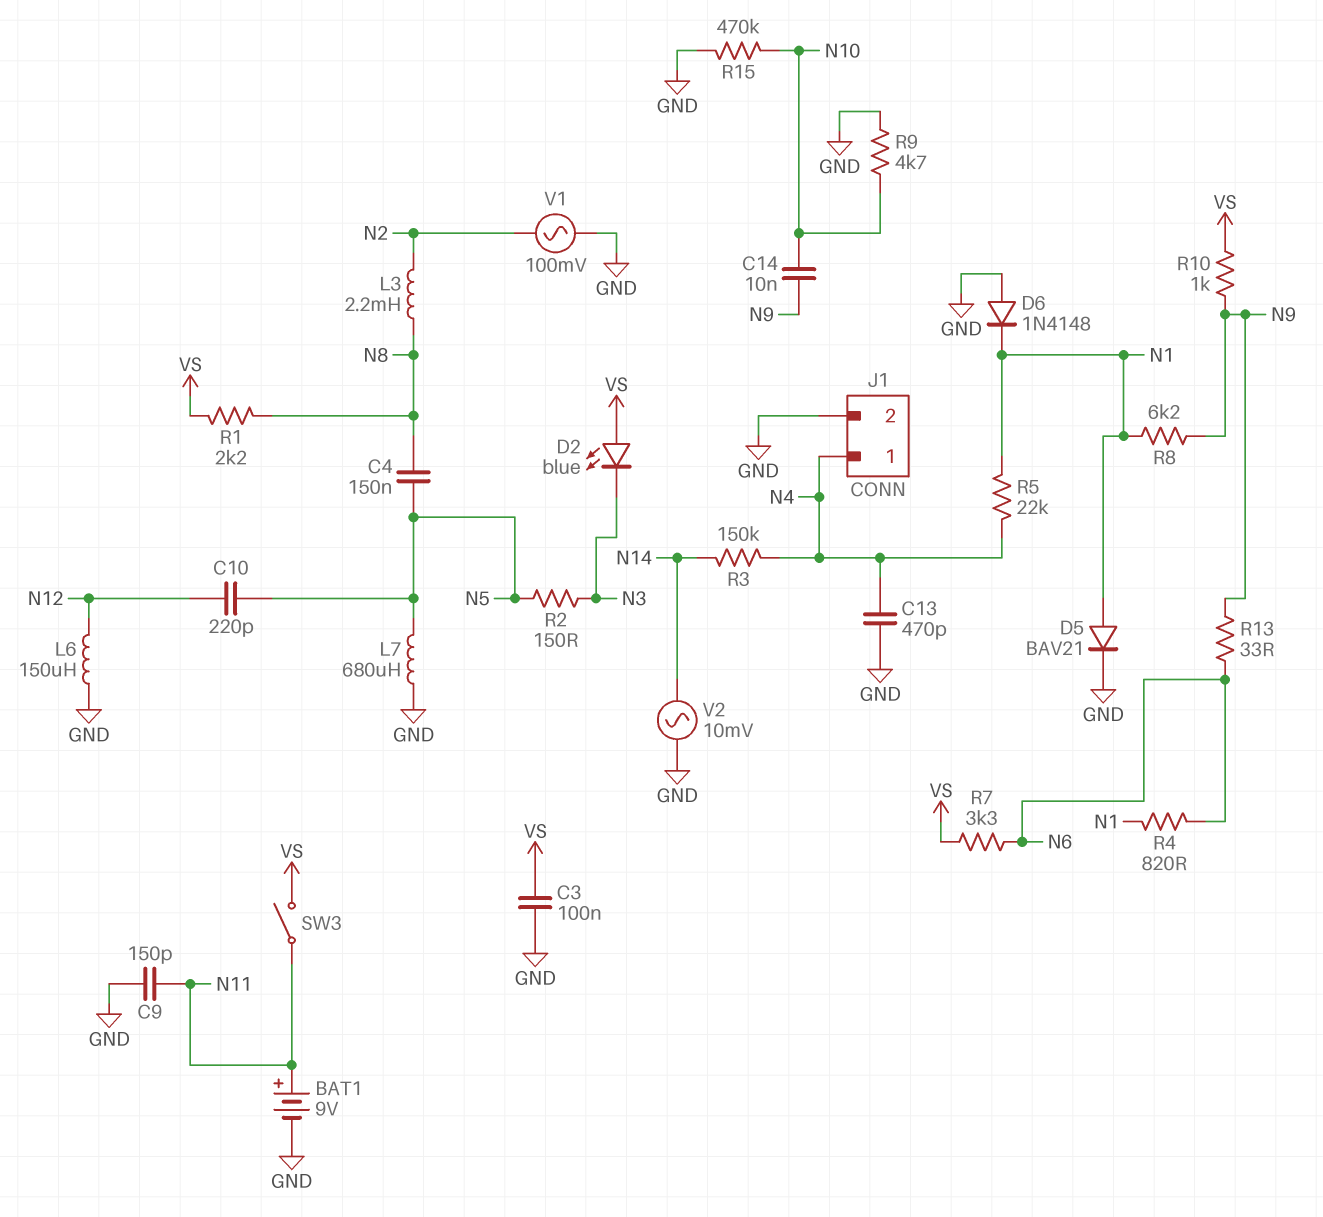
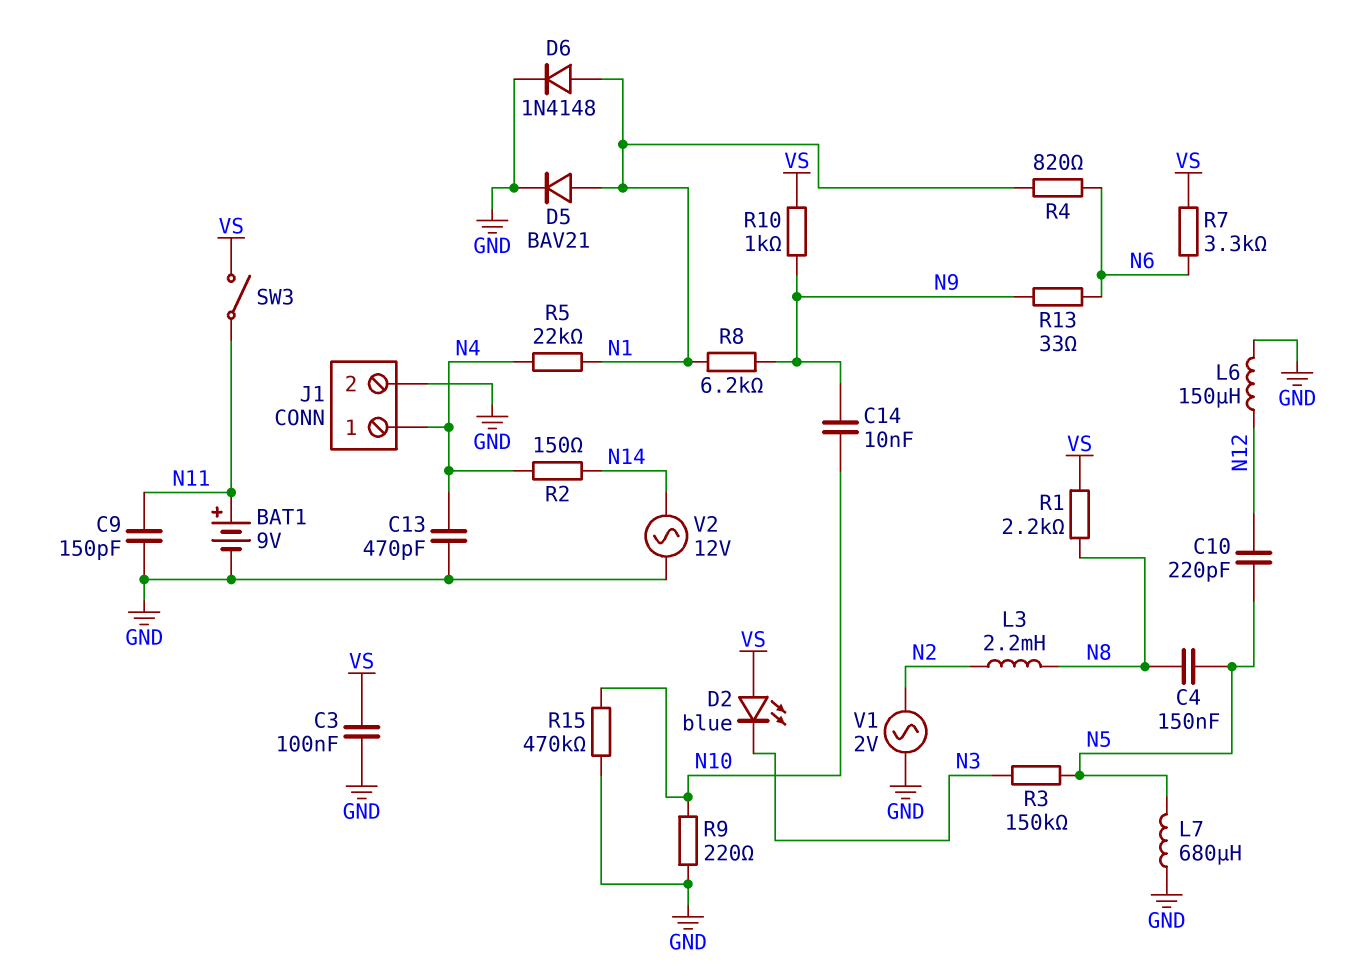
D6: diode 1N4148 (A GND, K N1) -> diode 1N4148 (A N1, K GND)
R2: 150 (N3, N5) -> 150 (N4, N14)
R3: 150k (N4, N14) -> 150k (N3, N5)
R9: 4.7k (GND, N10) -> 220 (GND, N10)
V1: AC 100mV (GND, N2) -> AC 2V (GND, N2)
V2: AC 10mV (GND, N14) -> AC 12V (GND, N14)

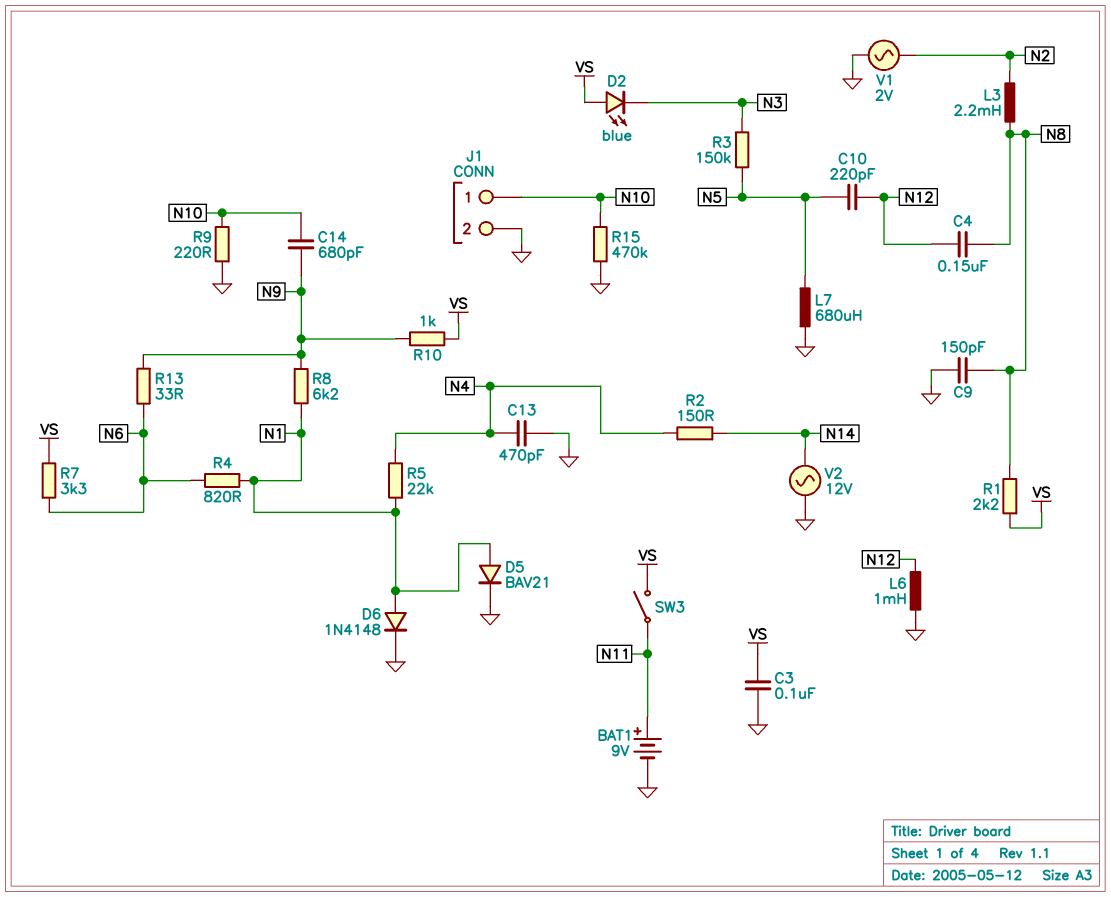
C4: 150nF (N5, N8) -> 150nF (N8, N12)
C9: 150pF (GND, N11) -> 150pF (GND, N8)
C14: 10nF (N9, N10) -> 680pF (N9, N10)
J1 pin 1: N4 -> N10
L6: 150uH (GND, N12) -> 1mH (GND, N12)

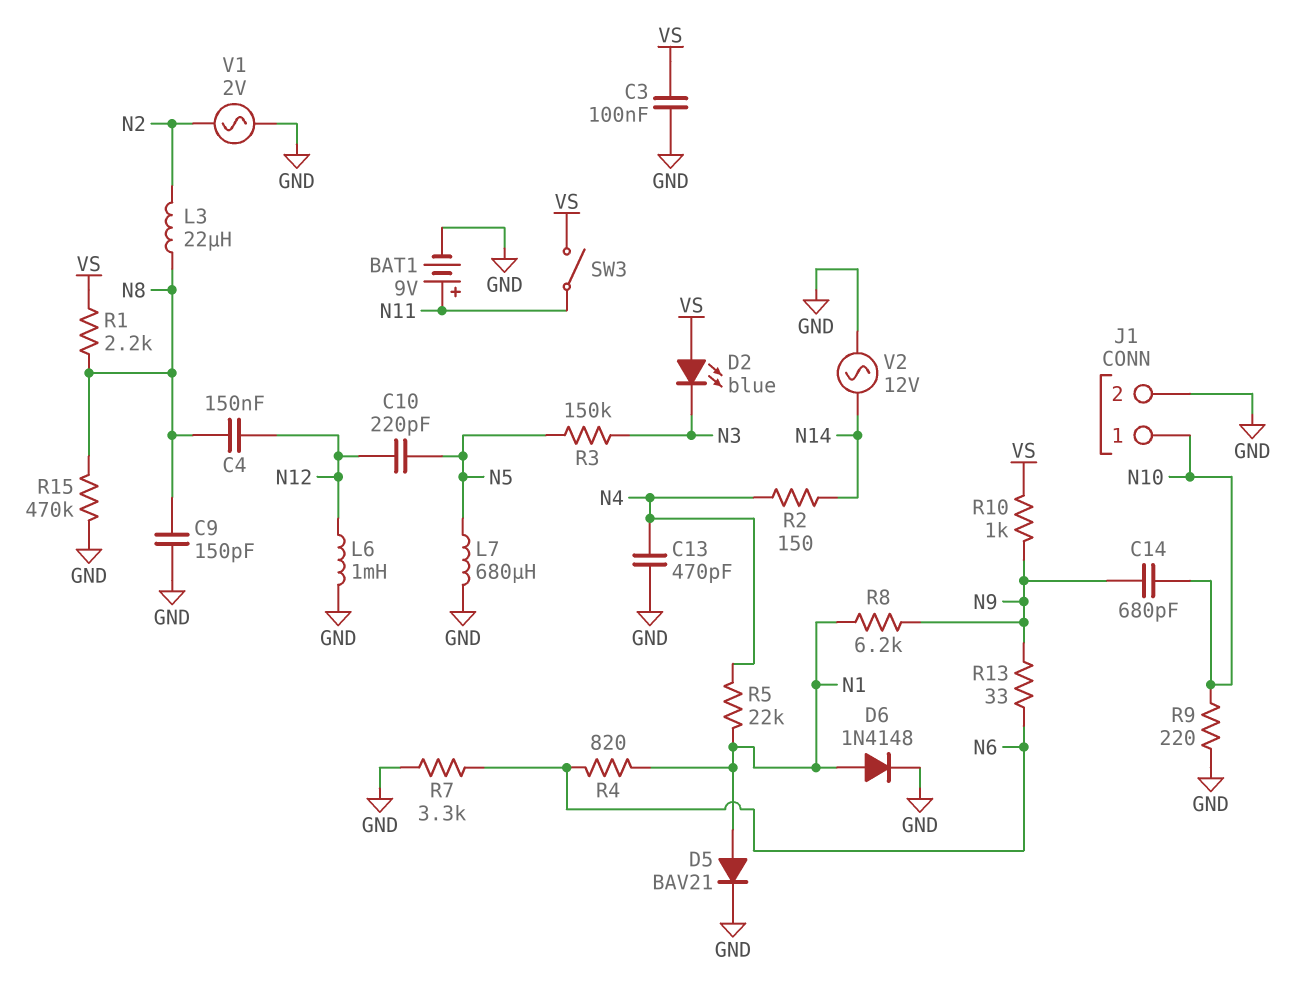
L3: 2.2mH (N2, N8) -> 22uH (N2, N8)
R7: 3.3k (N6, VS) -> 3.3k (GND, N6)
R15: 470k (GND, N10) -> 470k (GND, N8)

